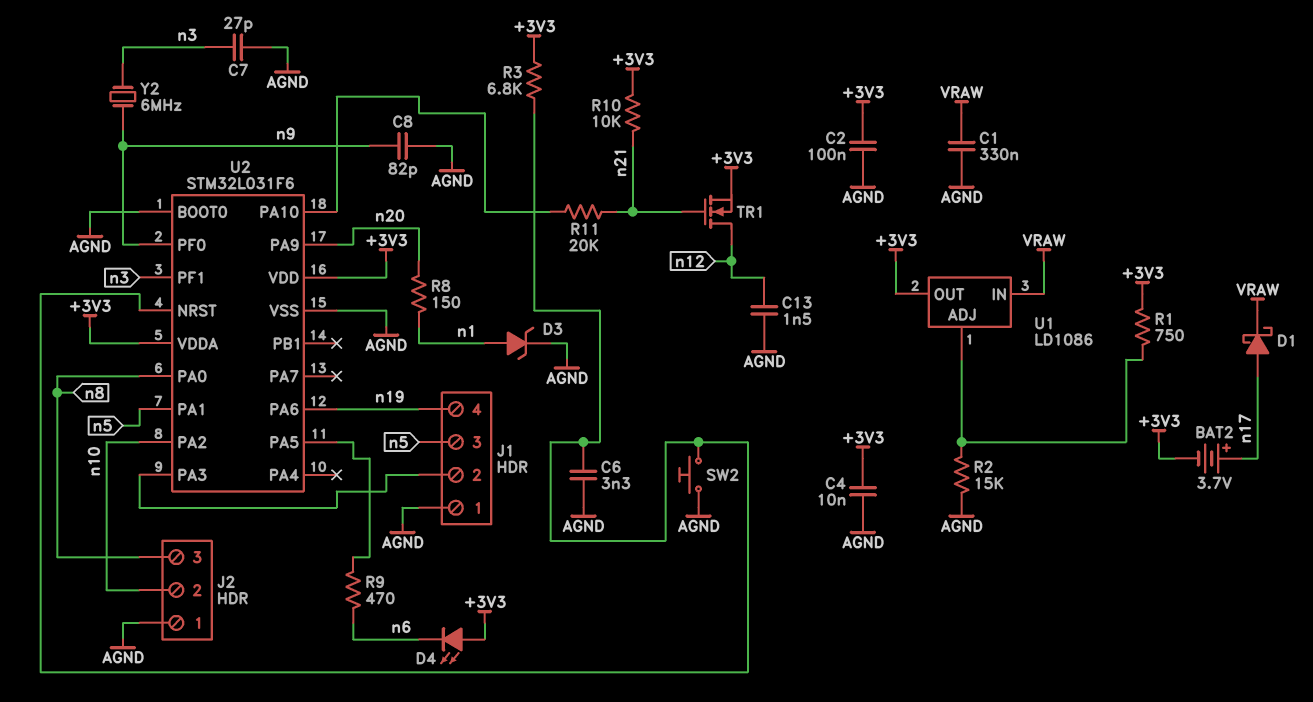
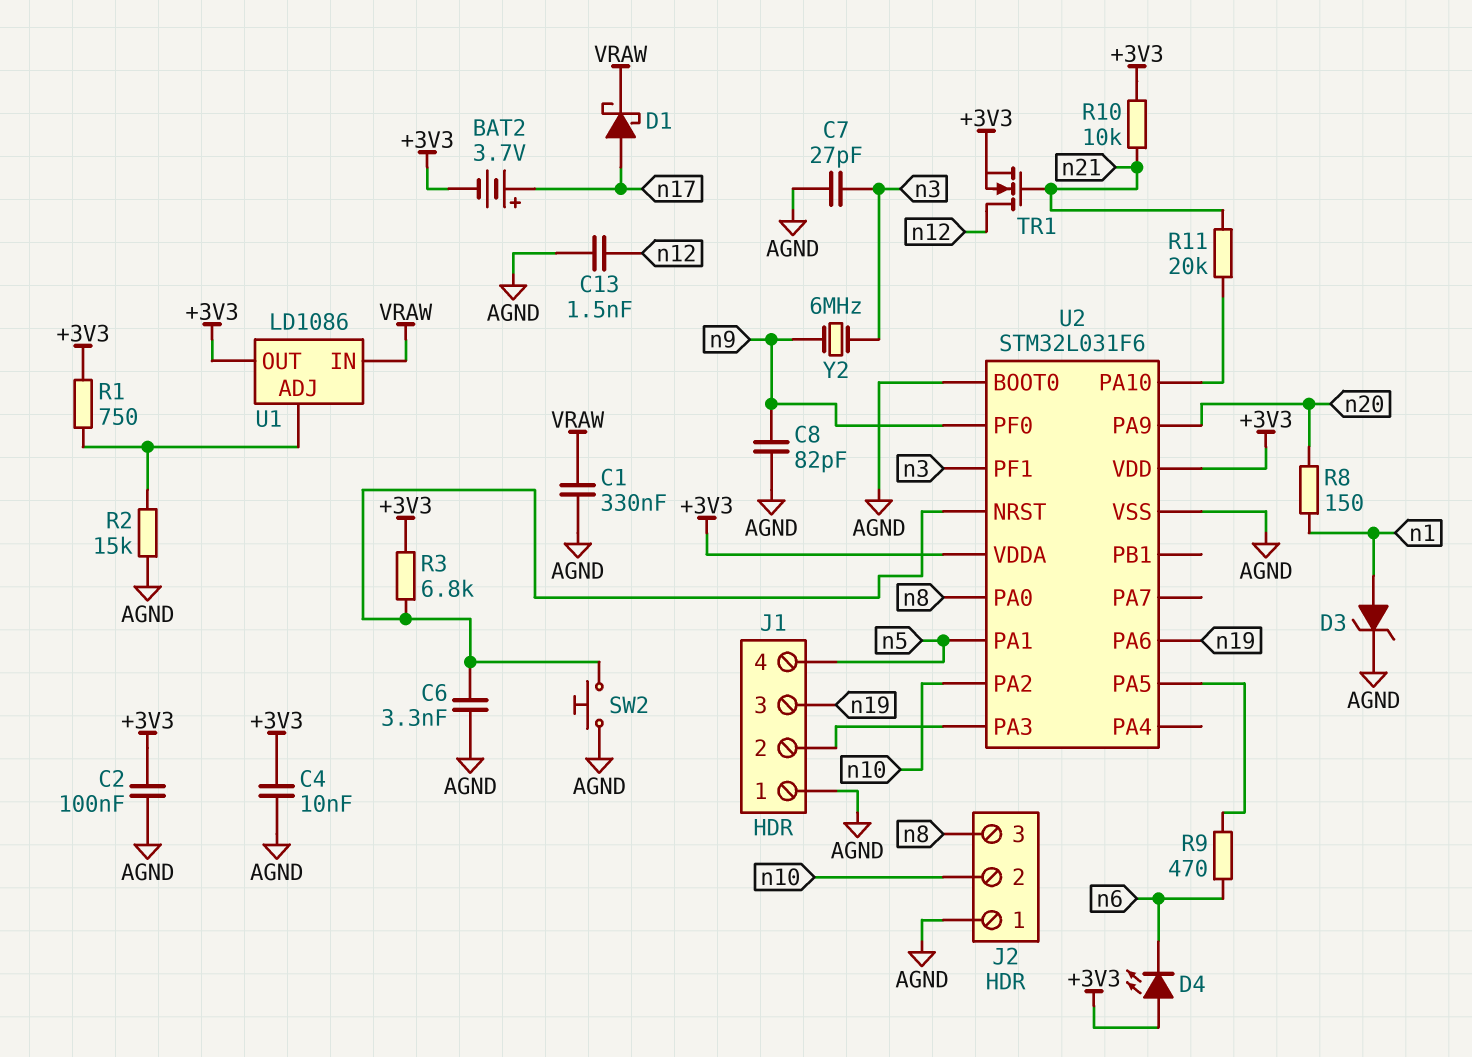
J1 pin 3: n5 -> n19
J1 pin 4: n19 -> n5

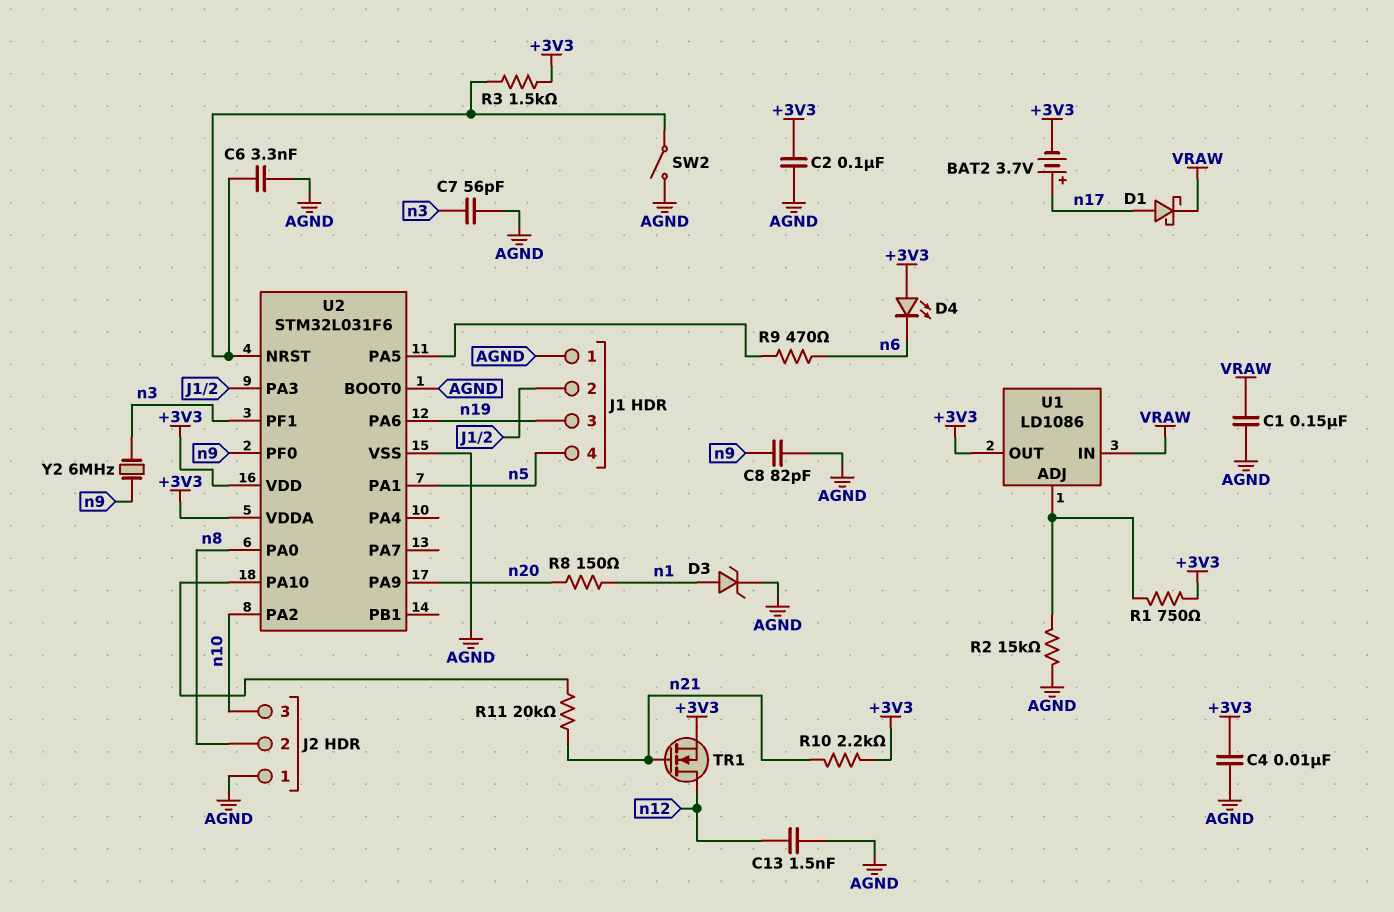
C1: 330nF (AGND, VRAW) -> 150nF (AGND, VRAW)
C7: 27pF (AGND, n3) -> 56pF (AGND, n3)
J2 pin 2: n10 -> n8
J2 pin 3: n8 -> n10
R3: 6.8k (+3V3, U2/NRST) -> 1.5k (+3V3, U2/NRST)
R10: 10k (+3V3, n21) -> 2.2k (+3V3, n21)
SW2: button (AGND, U2/NRST) -> switch (AGND, U2/NRST)

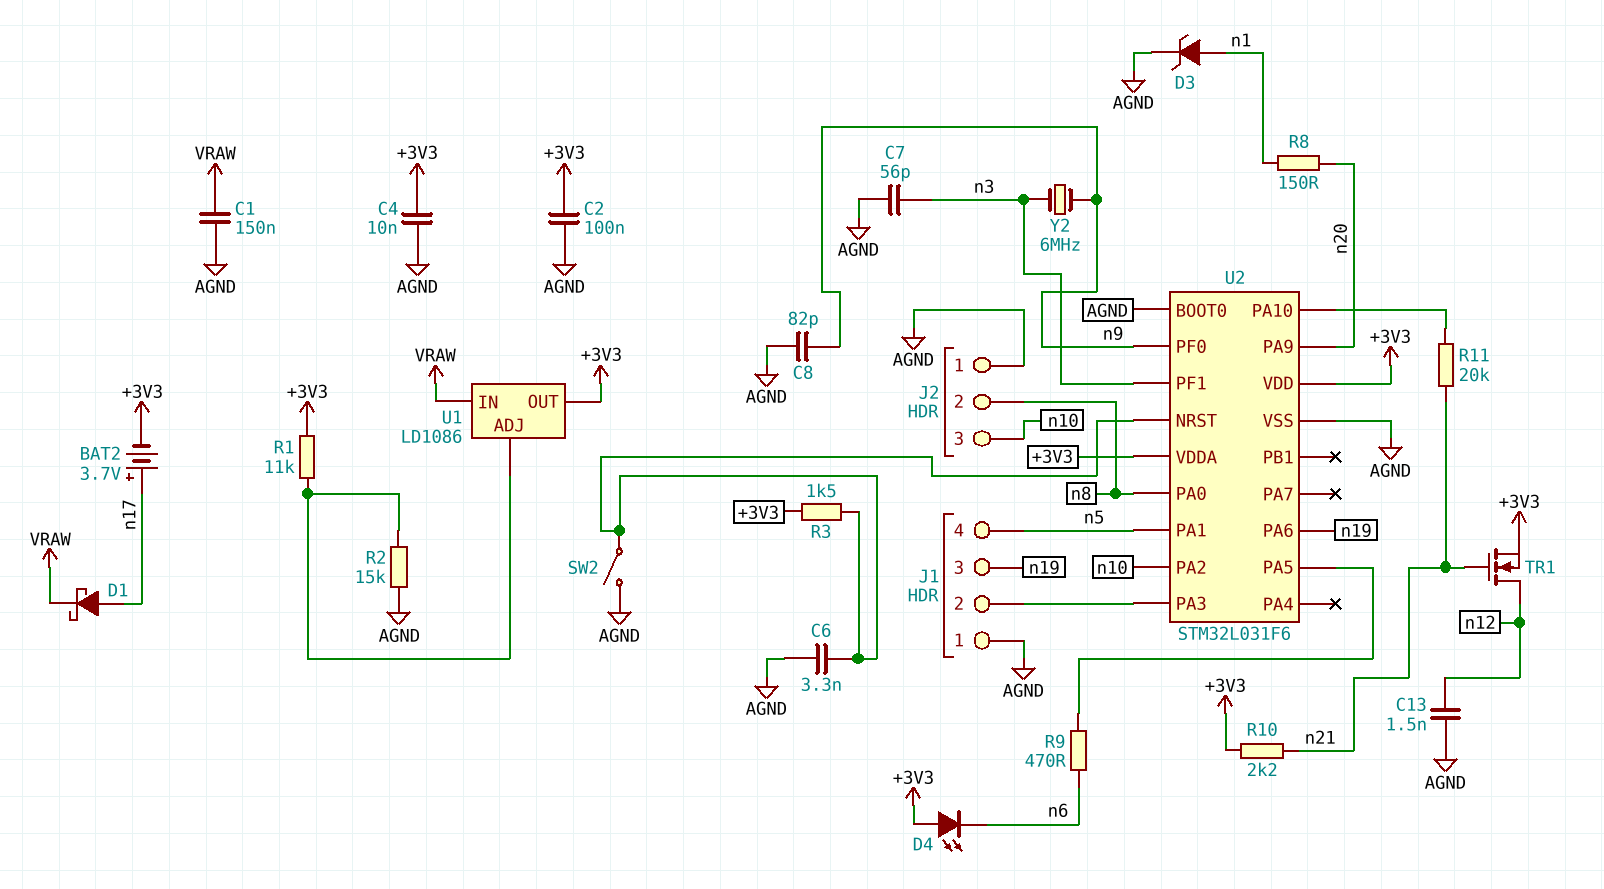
R1: 750 (+3V3, U1/ADJ) -> 11k (+3V3, U1/ADJ)

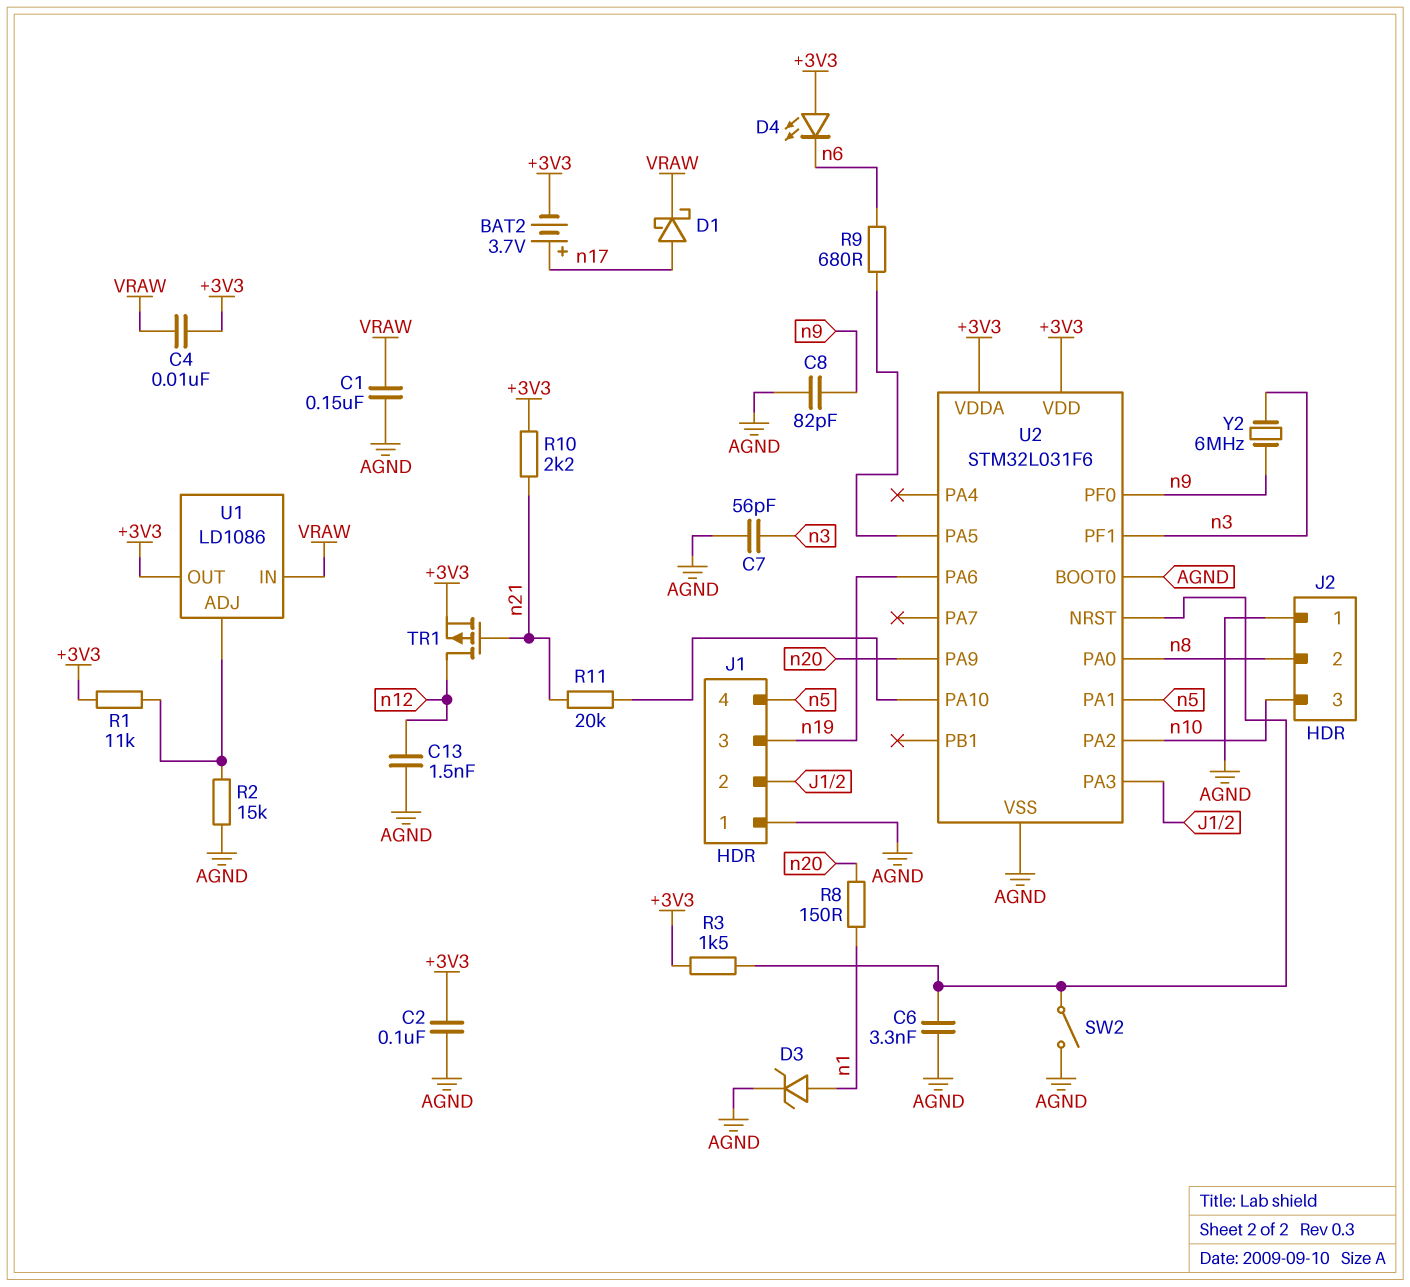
C4: 10nF (+3V3, AGND) -> 10nF (+3V3, VRAW)
R9: 470 (U2/PA5, n6) -> 680 (U2/PA5, n6)
TR1: NMOS (G n21, D n12, S +3V3) -> PMOS (G n21, D n12, S +3V3)

